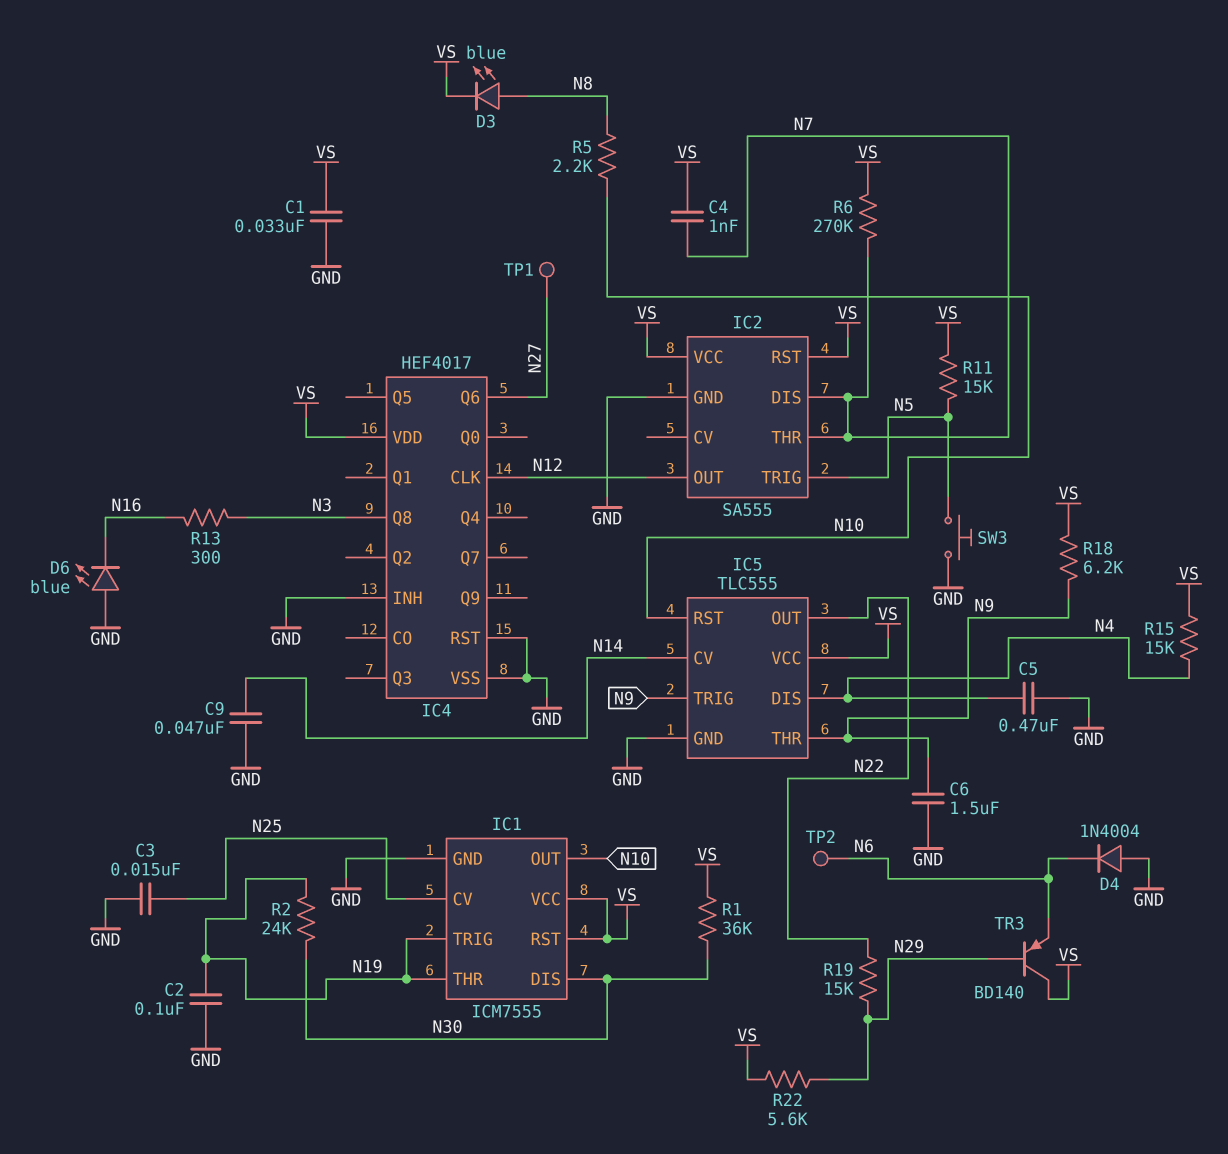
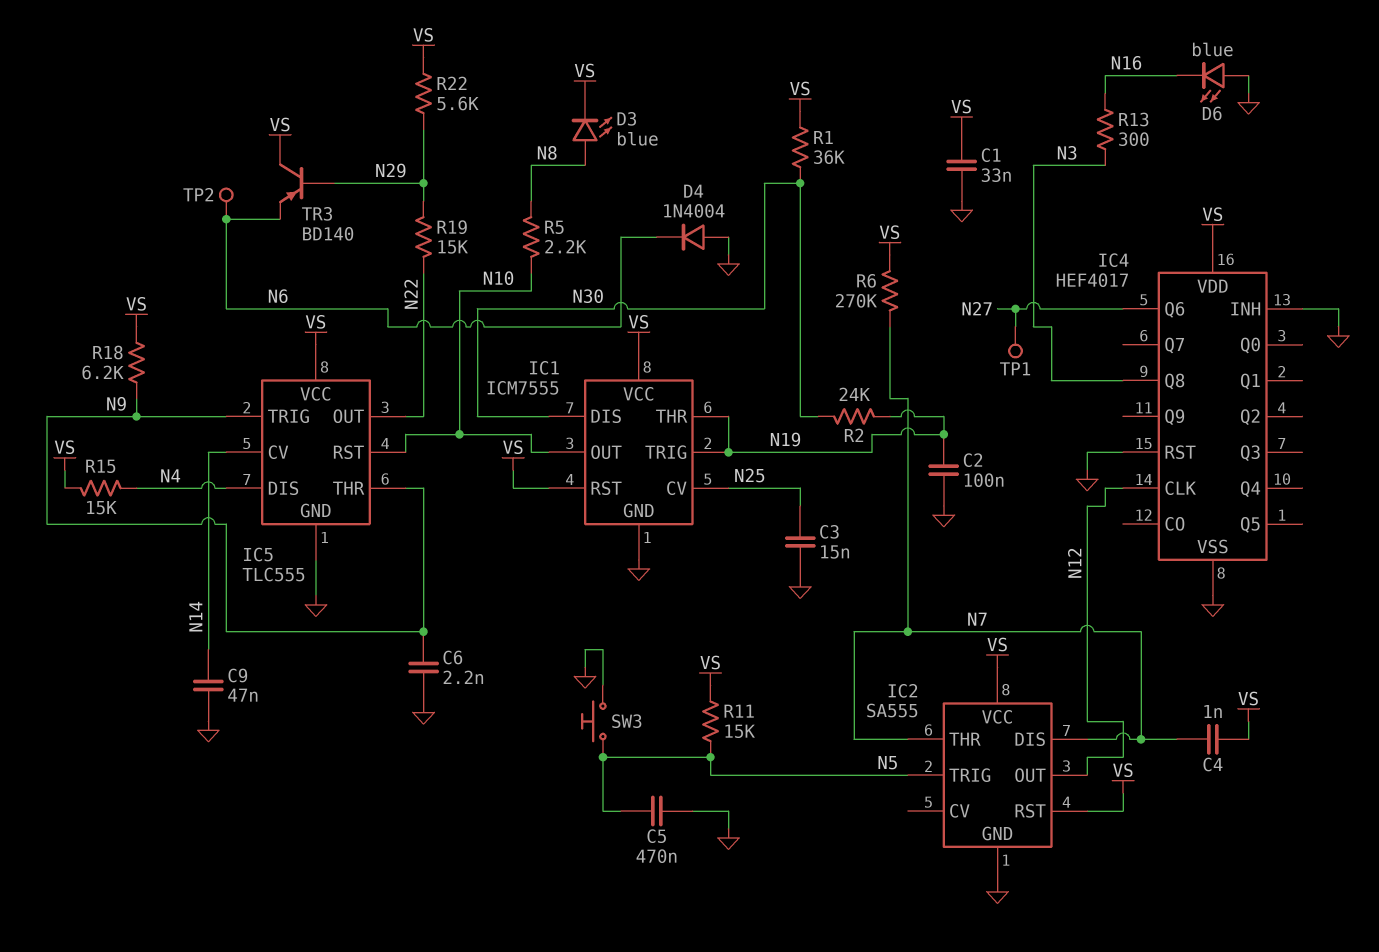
C5: 470nF (GND, N4) -> 470nF (GND, N5)
C6: 1.5uF (GND, N9) -> 2.2nF (GND, N9)

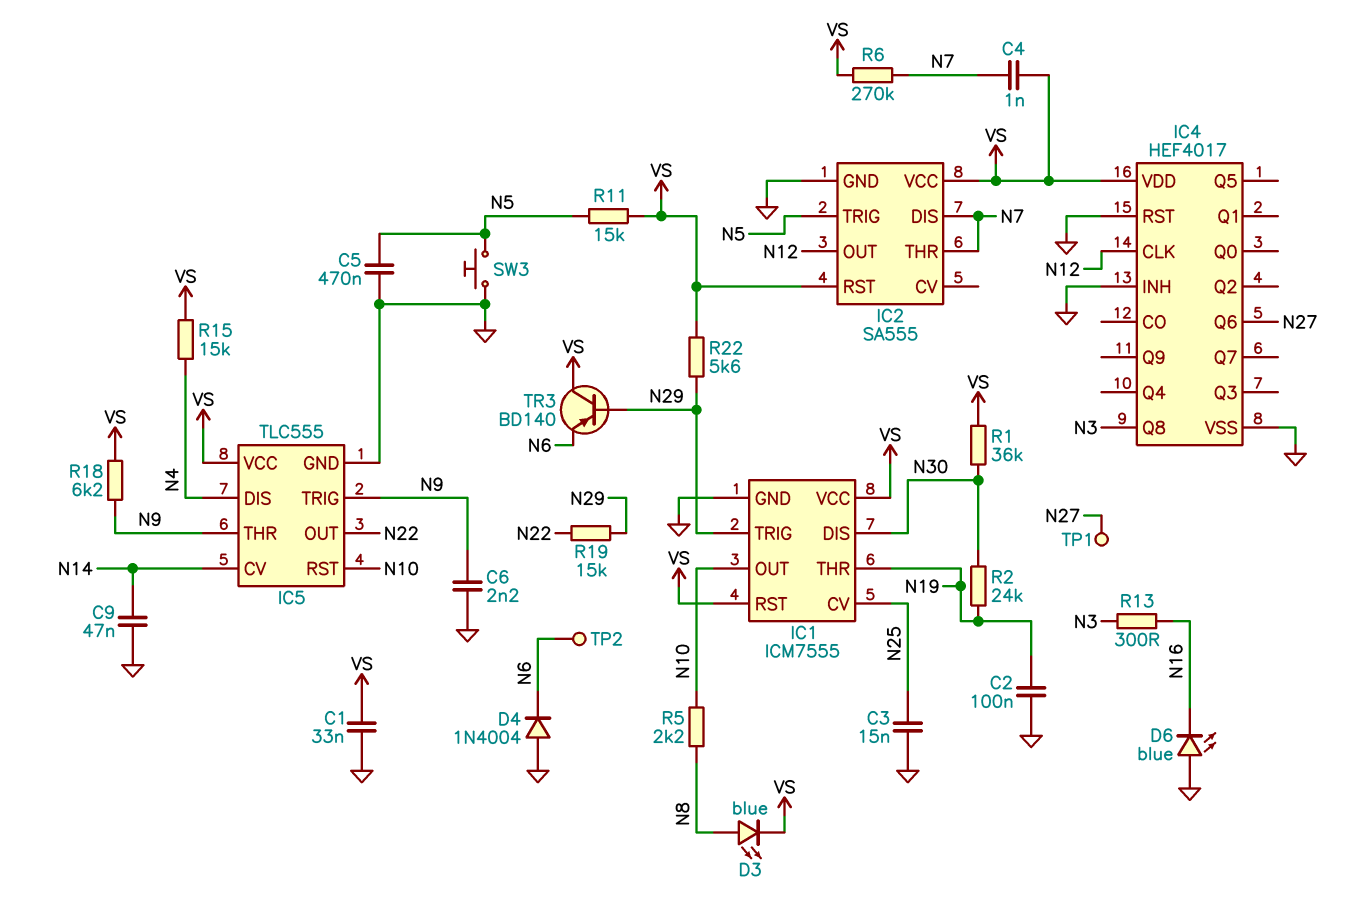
IC1 pin TRIG: N19 -> N29

